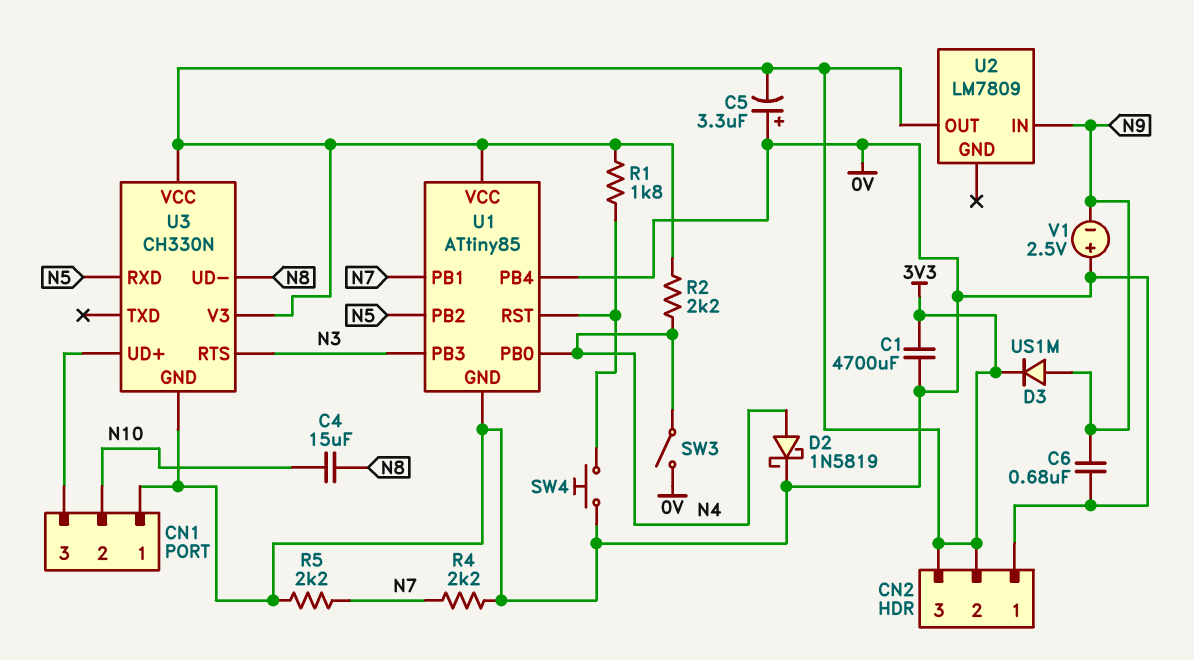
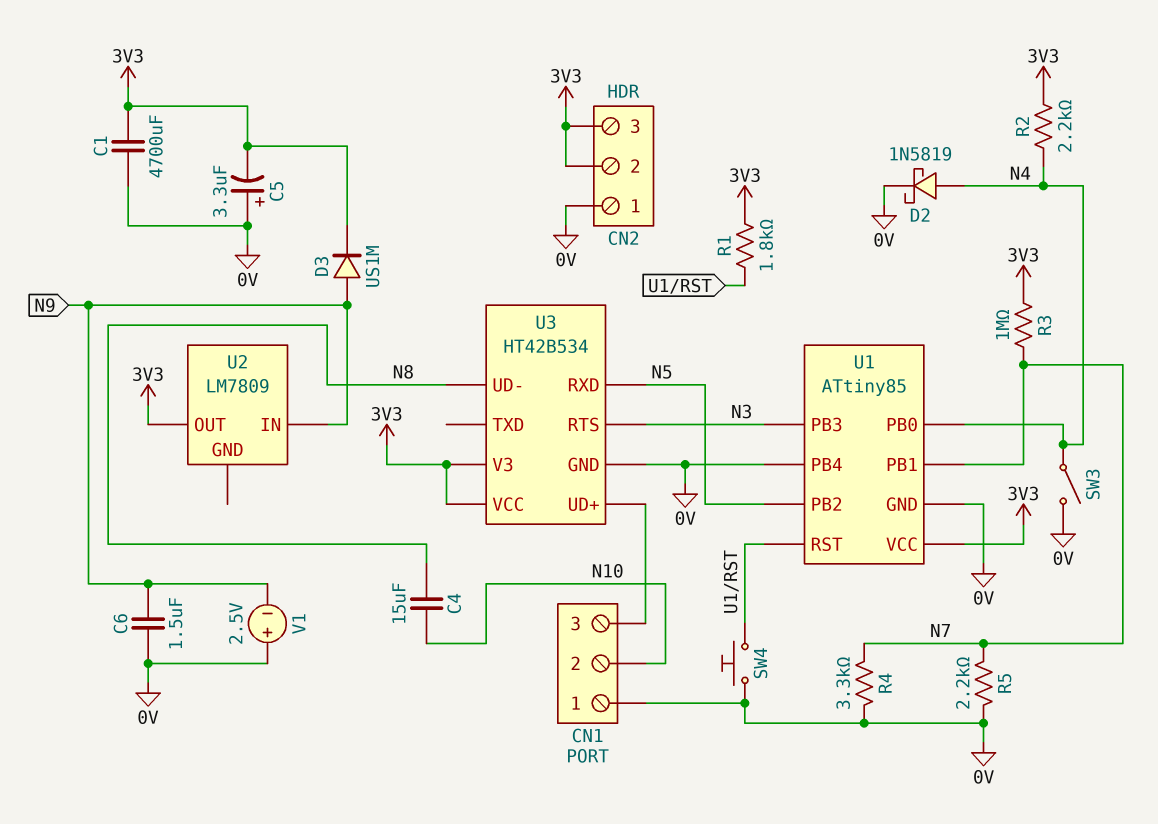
C6: 680nF (0V, N9) -> 1.5uF (0V, N9)
R3: none -> 1M (3V3, N7)
R4: 2.2k (0V, N7) -> 3.3k (0V, N7)
U3: CH330N -> HT42B534

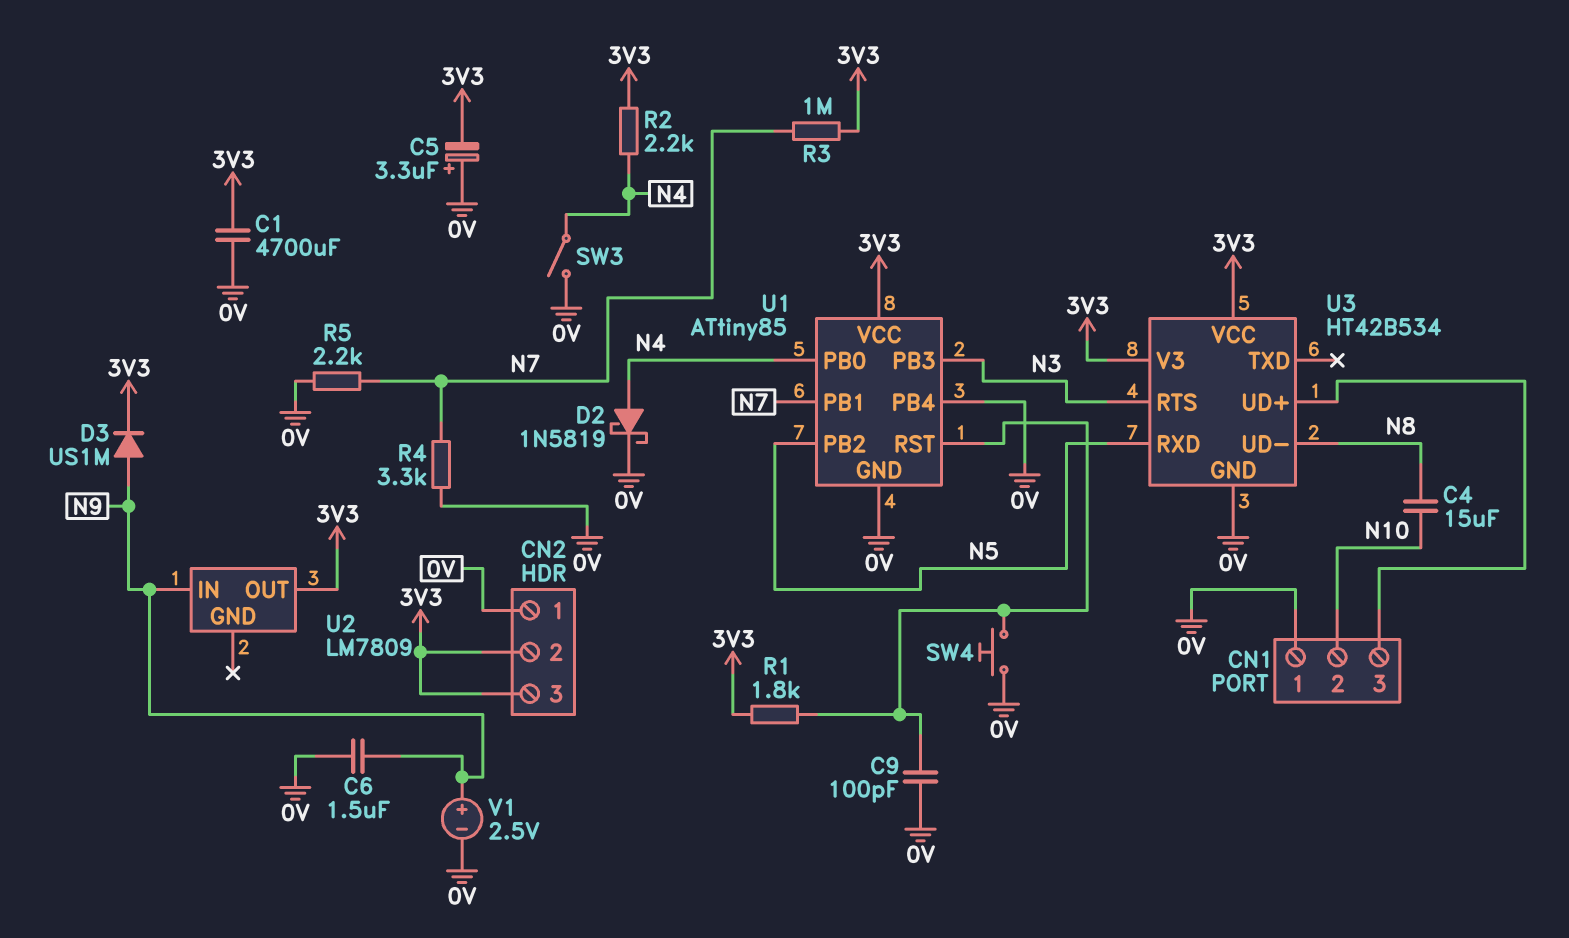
C9: none -> 100pF (0V, U1/RST)
V1: 2.5V (plus 0V, minus N9) -> 2.5V (plus N9, minus 0V)

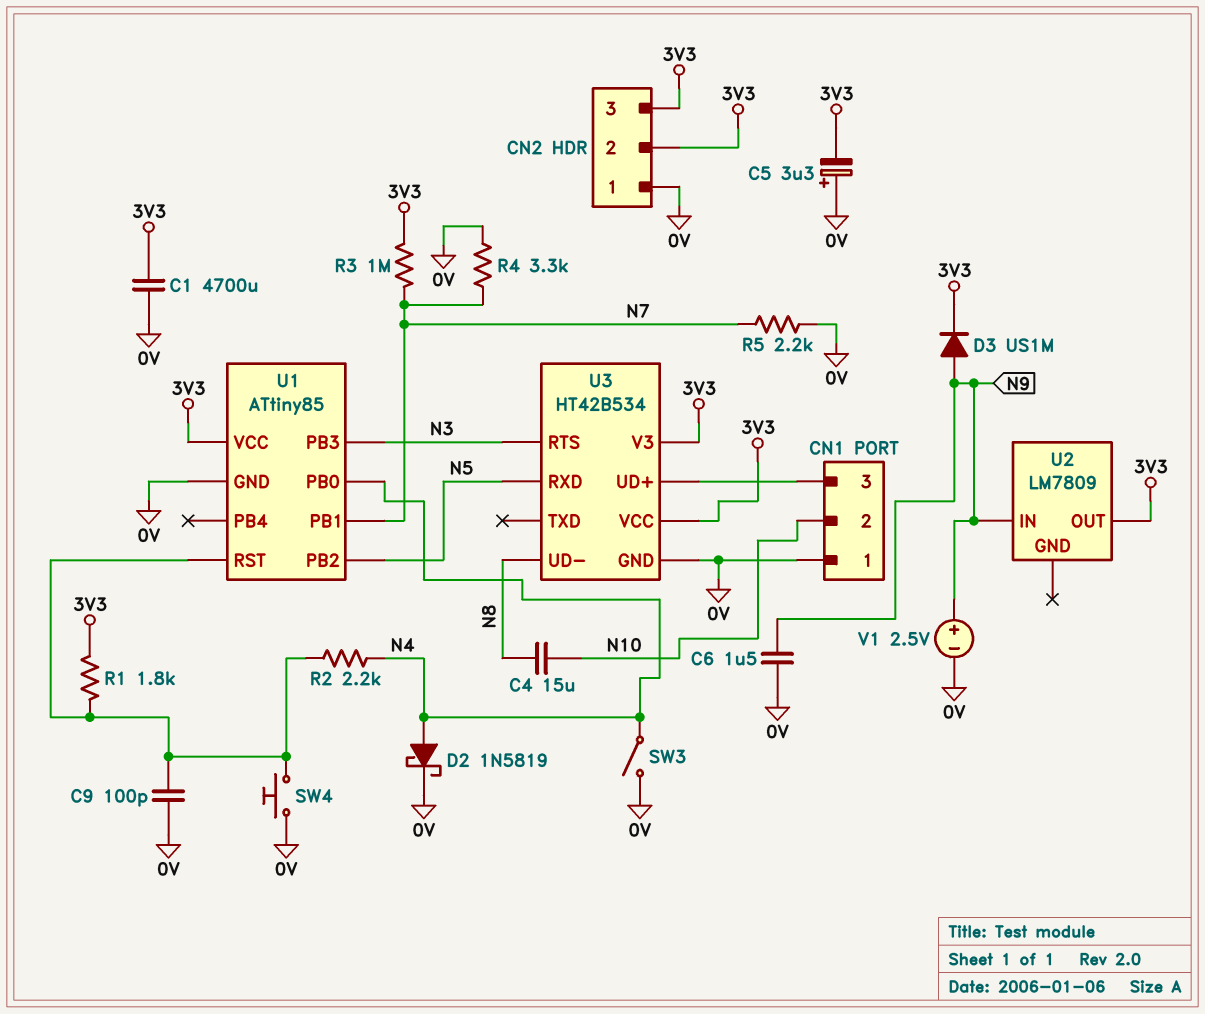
R2: 2.2k (3V3, N4) -> 2.2k (N4, U1/RST)
U1 pin PB4: 0V -> none

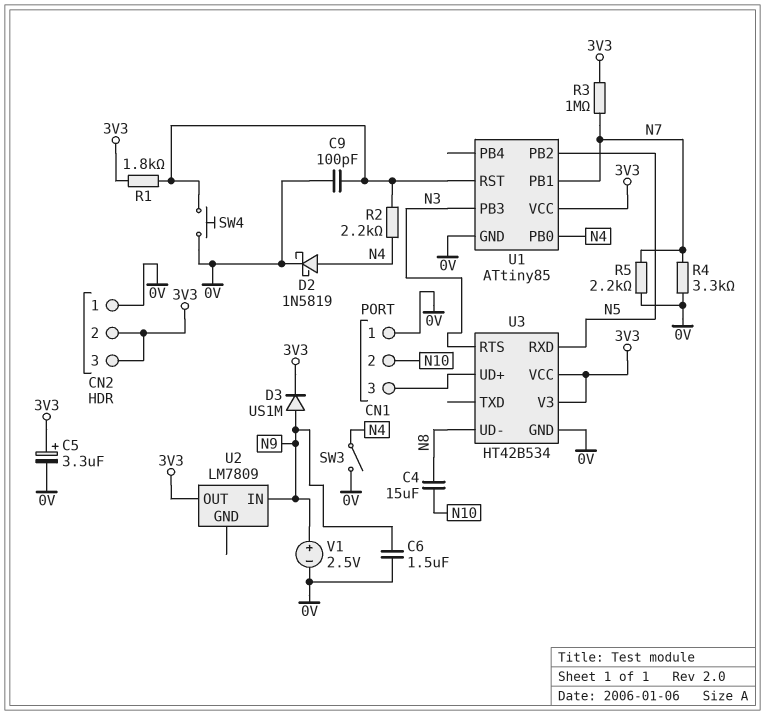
C1: 4700uF (0V, 3V3) -> none
C5: 3.3uF (plus 0V, minus 3V3) -> 3.3uF (plus 3V3, minus 0V)

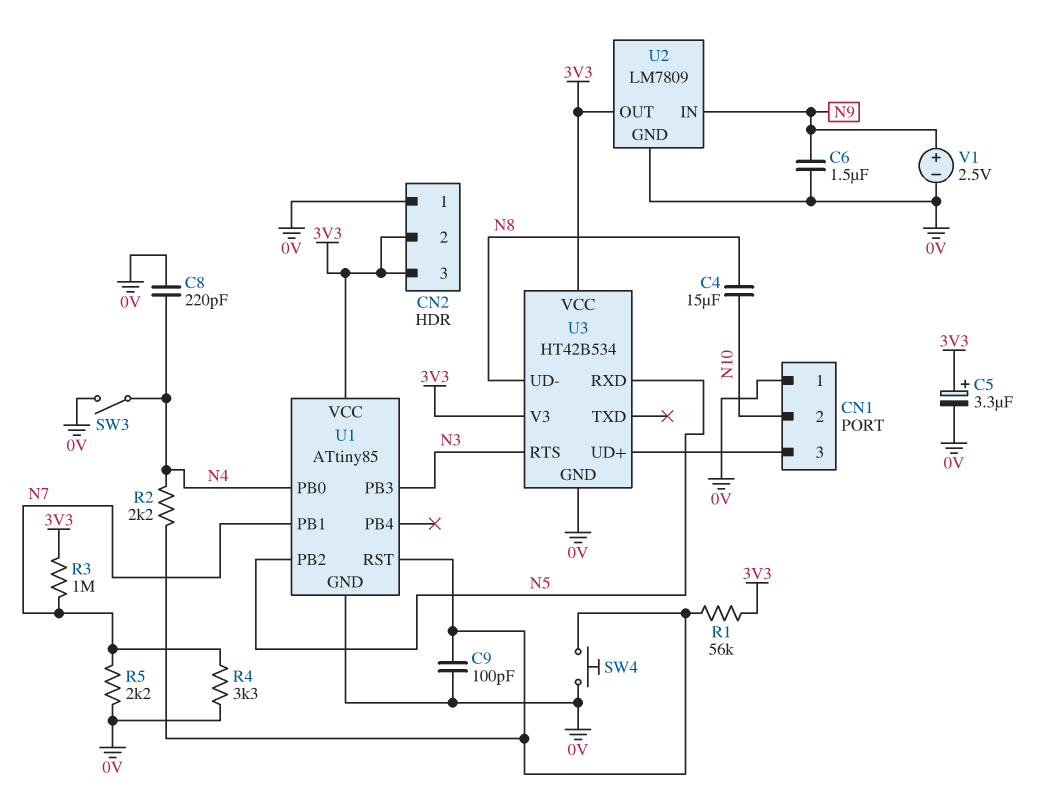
C8: none -> 220pF (0V, N4)
D2: schottky 1N5819 (A N4, K 0V) -> none
D3: diode US1M (A N9, K 3V3) -> none
R1: 1.8k (3V3, U1/RST) -> 56k (3V3, U1/RST)
U2 pin GND: none -> 0V

